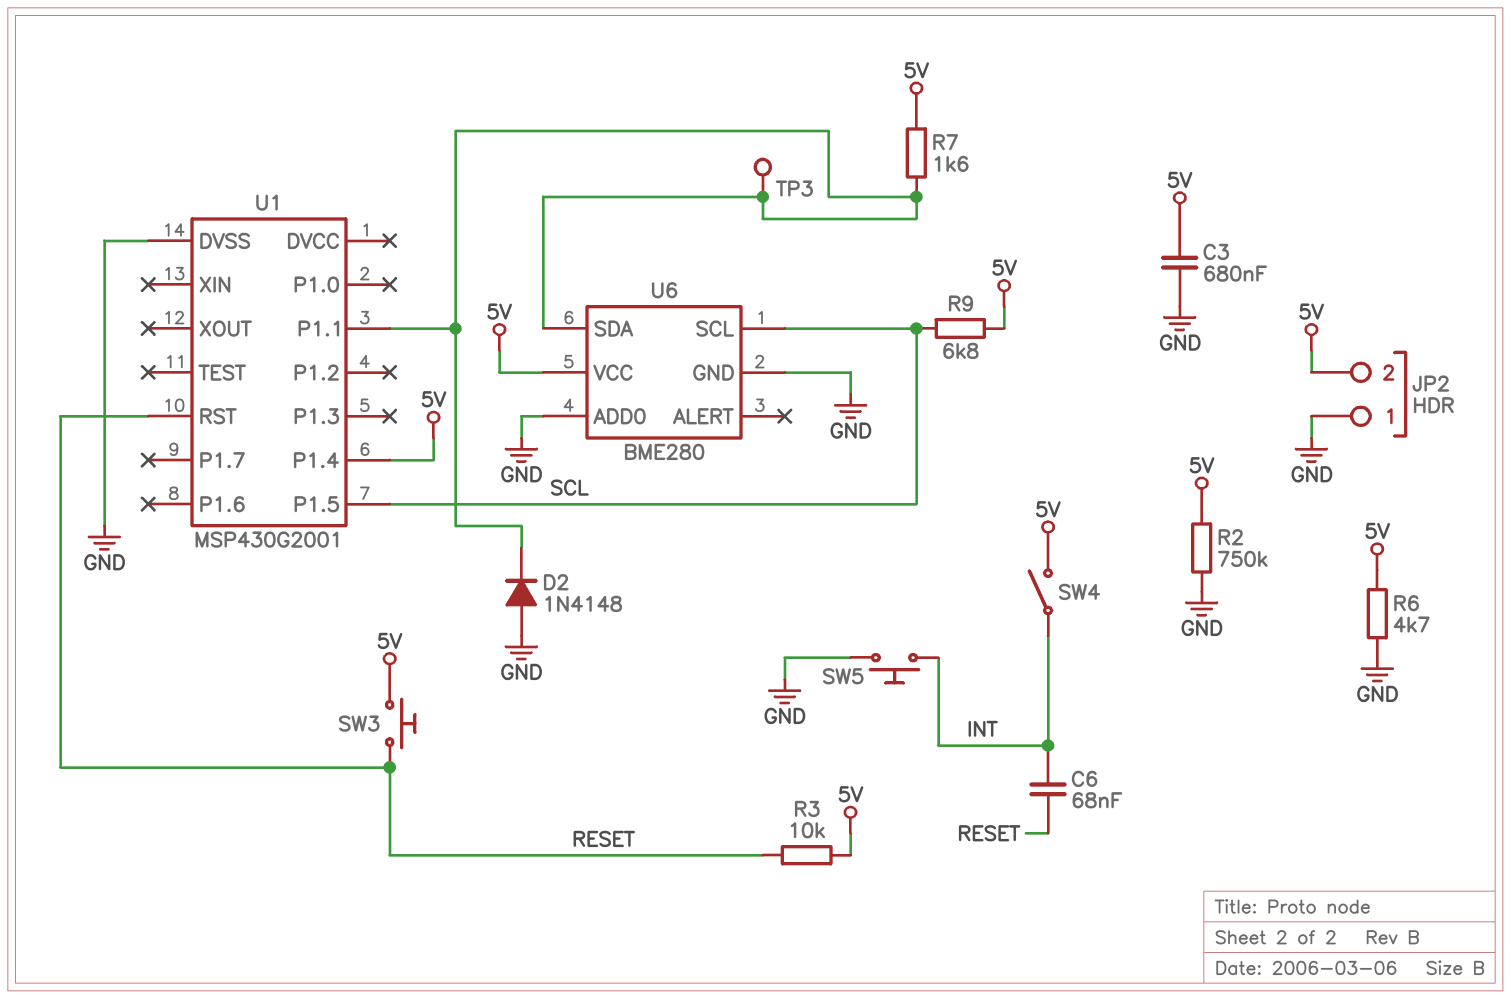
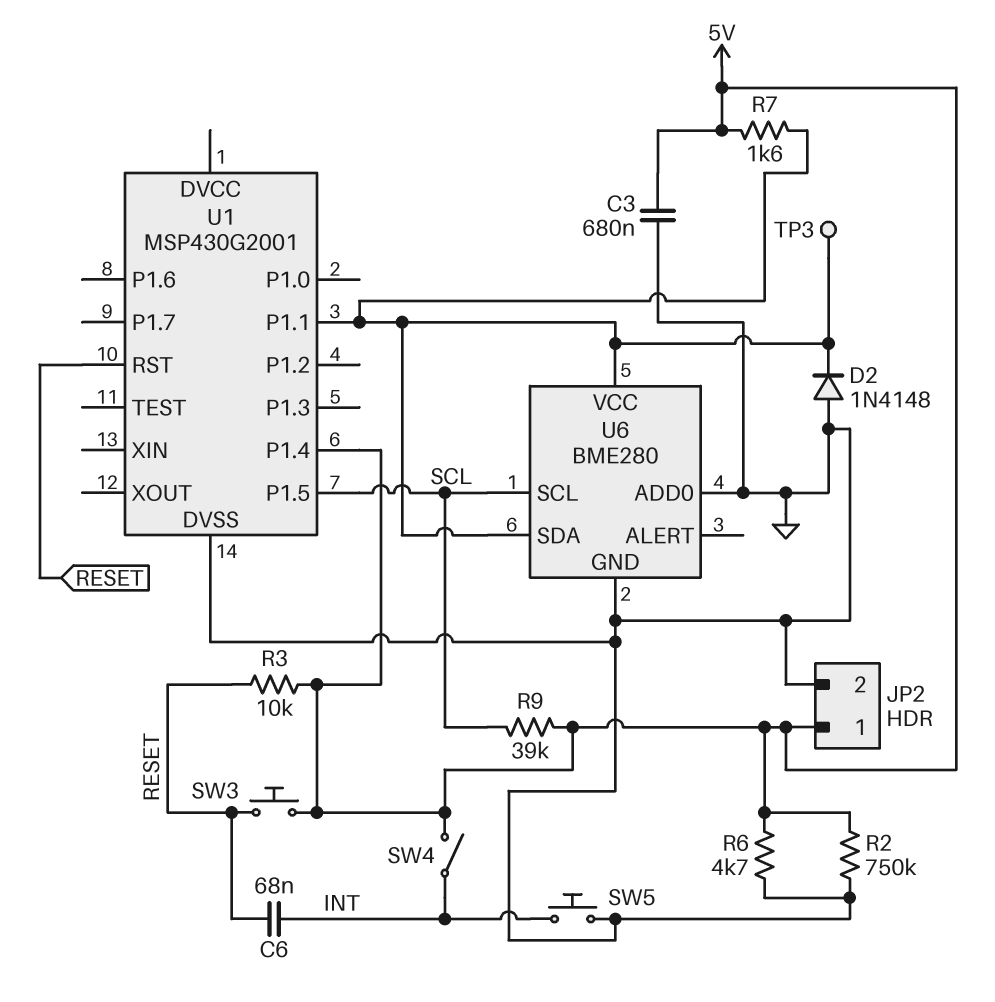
JP2 pin 1: GND -> 5V
JP2 pin 2: 5V -> GND
R9: 6.8k (5V, SCL) -> 39k (5V, SCL)
U6 pin VCC: 5V -> U1/P1.1

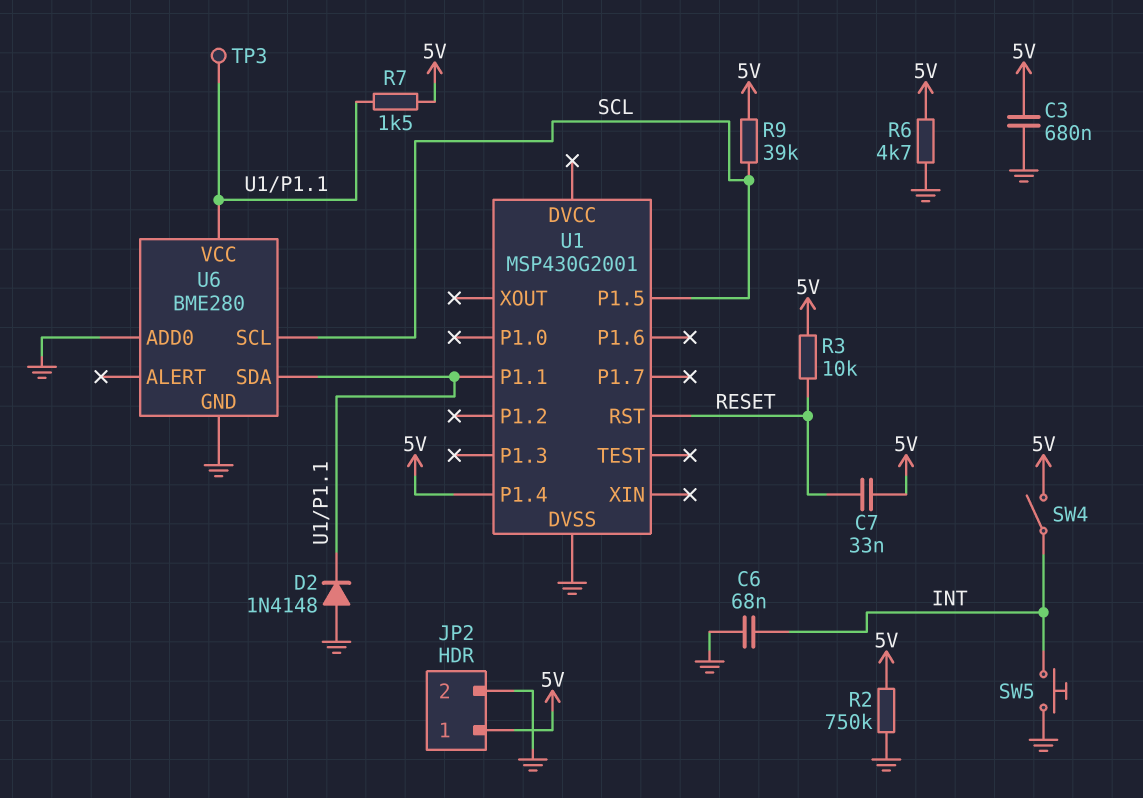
C6: 68nF (INT, RESET) -> 68nF (GND, INT)
C7: none -> 33nF (5V, RESET)
R7: 1.6k (5V, U1/P1.1) -> 1.5k (5V, U1/P1.1)
SW3: button (5V, RESET) -> none

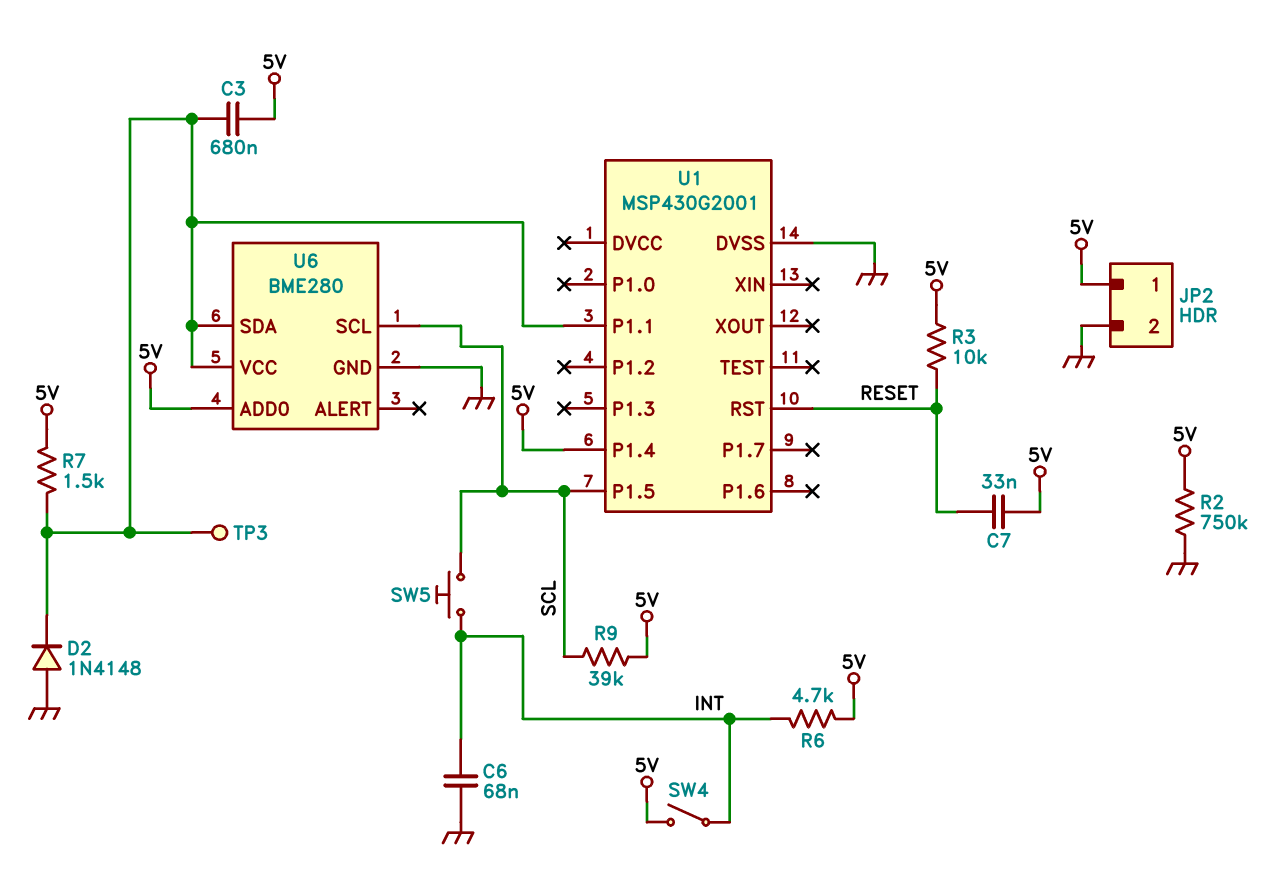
C3: 680nF (5V, GND) -> 680nF (5V, U1/P1.1)
R6: 4.7k (5V, GND) -> 4.7k (5V, INT)
SW5: button (GND, INT) -> button (INT, SCL)
U6 pin ADD0: GND -> 5V

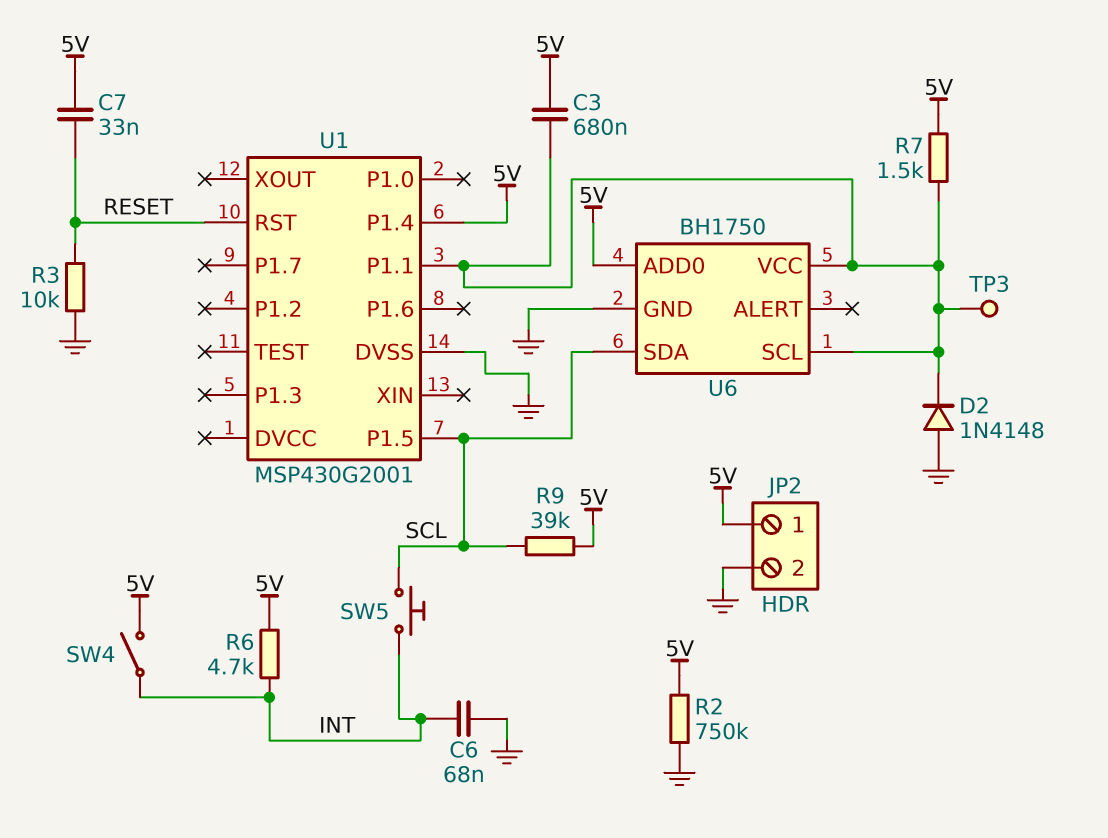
R3: 10k (5V, RESET) -> 10k (GND, RESET)
U6: BME280 -> BH1750
U6 pin SCL: SCL -> U1/P1.1
U6 pin SDA: U1/P1.1 -> SCL

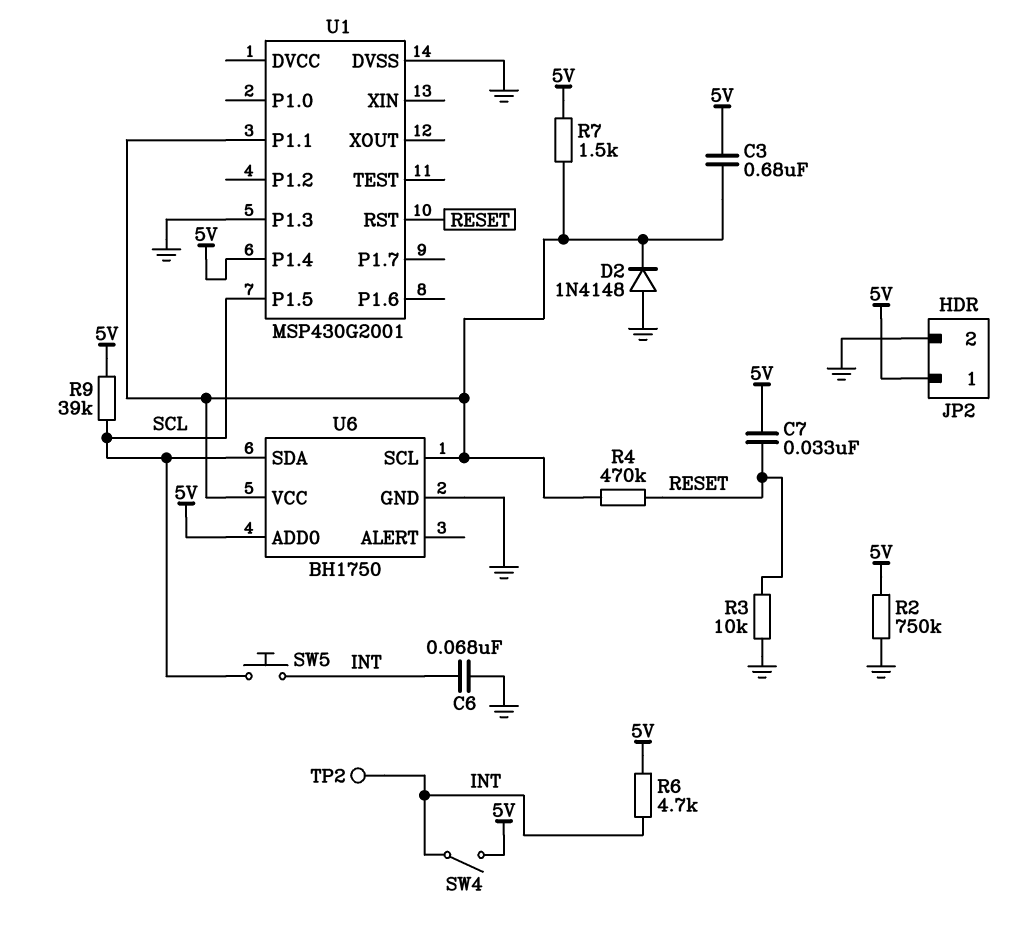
R4: none -> 470k (RESET, U1/P1.1)
TP2: none -> test point (INT)
TP3: test point (U1/P1.1) -> none
U1 pin P1.3: none -> GND

